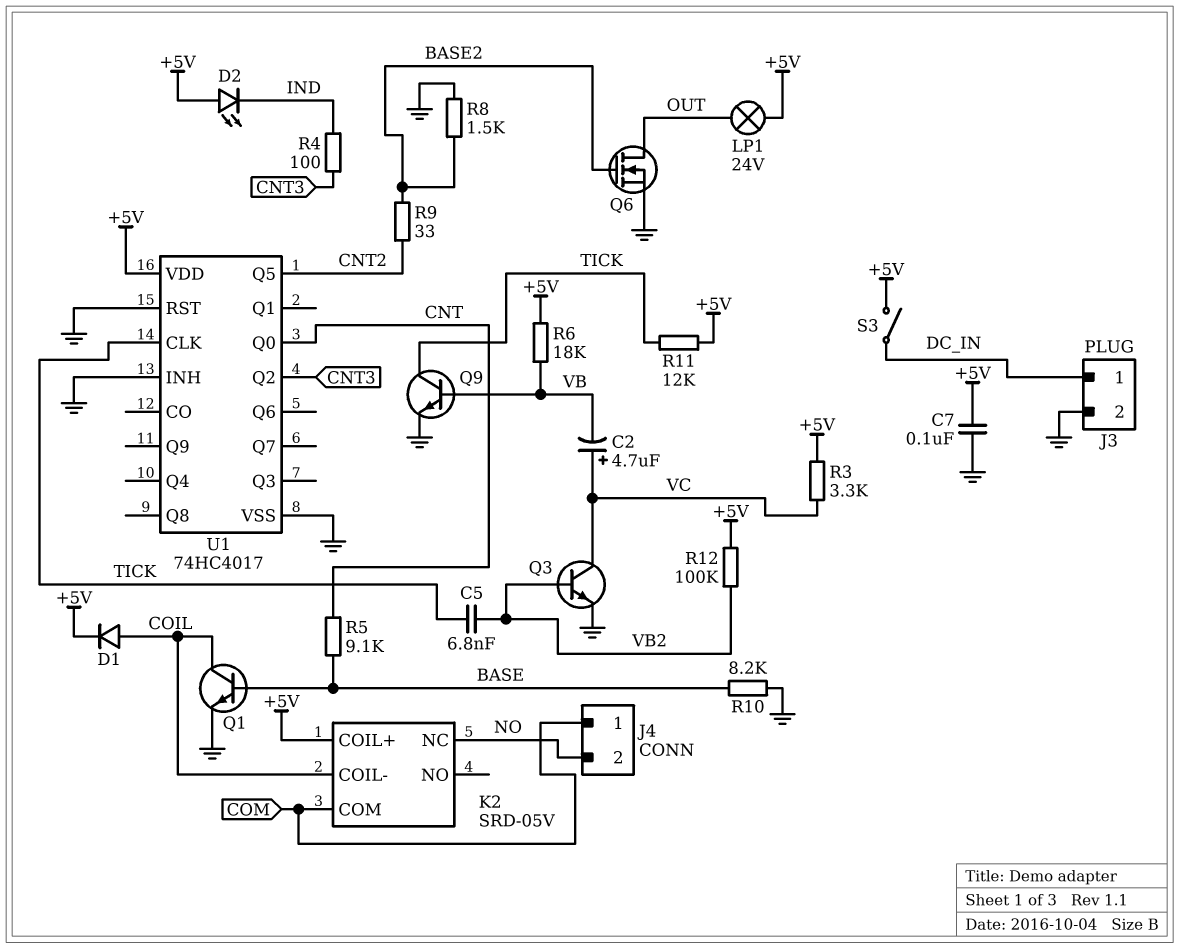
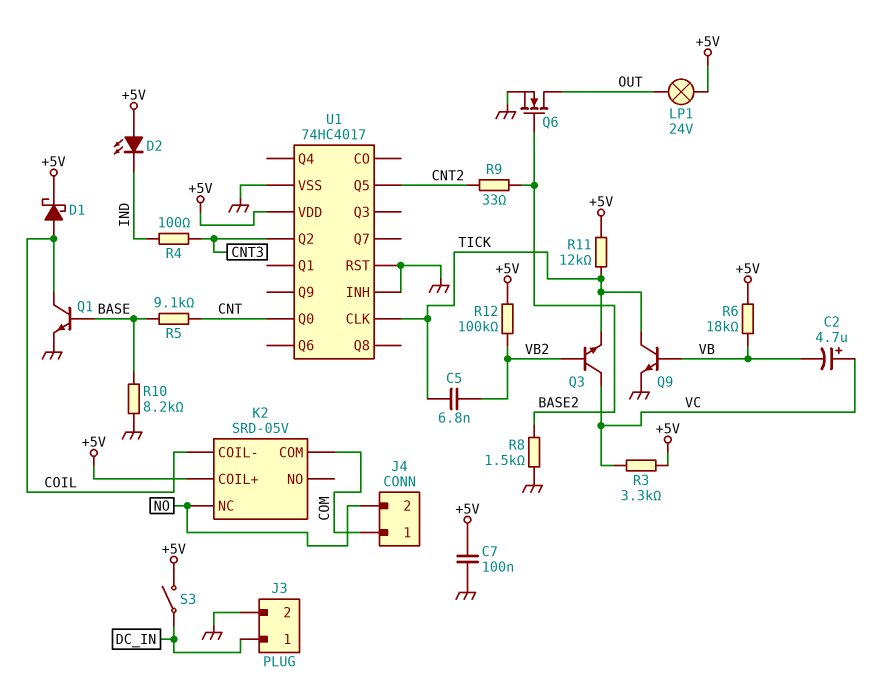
D1: diode (A COIL, K +5V) -> schottky (A COIL, K +5V)
Q3: NPN (B VB2, C VC, E GND) -> NPN (B VB2, C VC, E TICK)

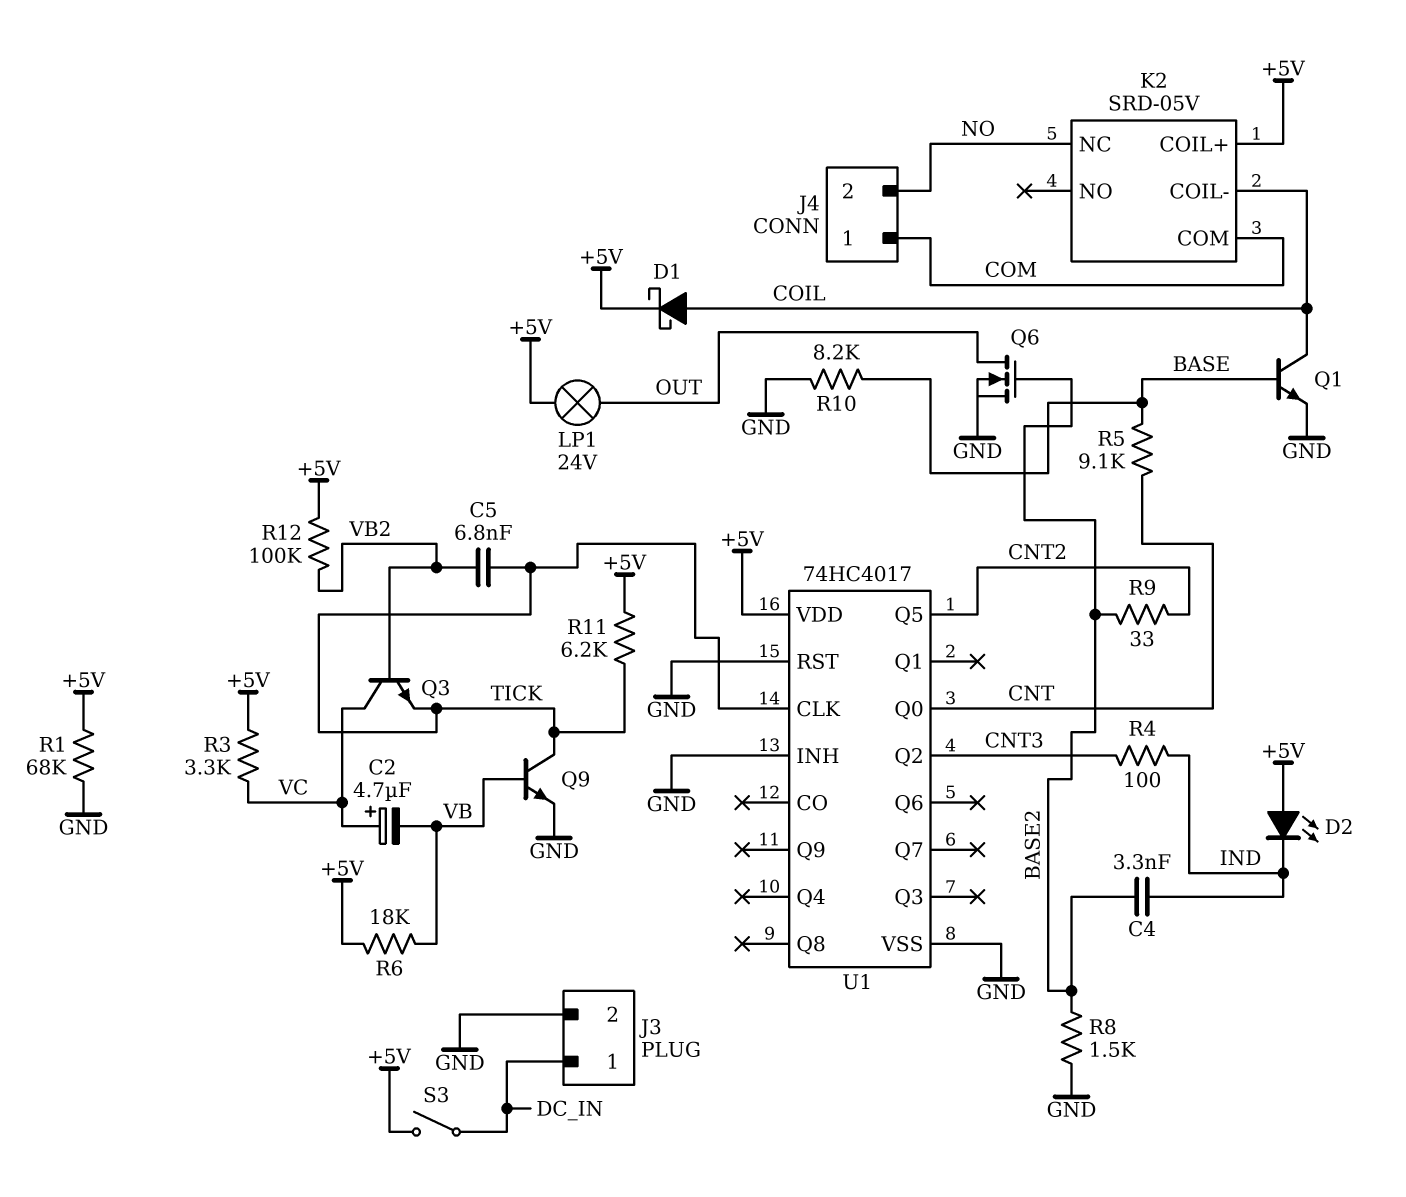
C4: none -> 3.3nF (BASE2, IND)
C7: 100nF (+5V, GND) -> none
R1: none -> 68k (+5V, GND)
R11: 12k (+5V, TICK) -> 6.2k (+5V, TICK)

